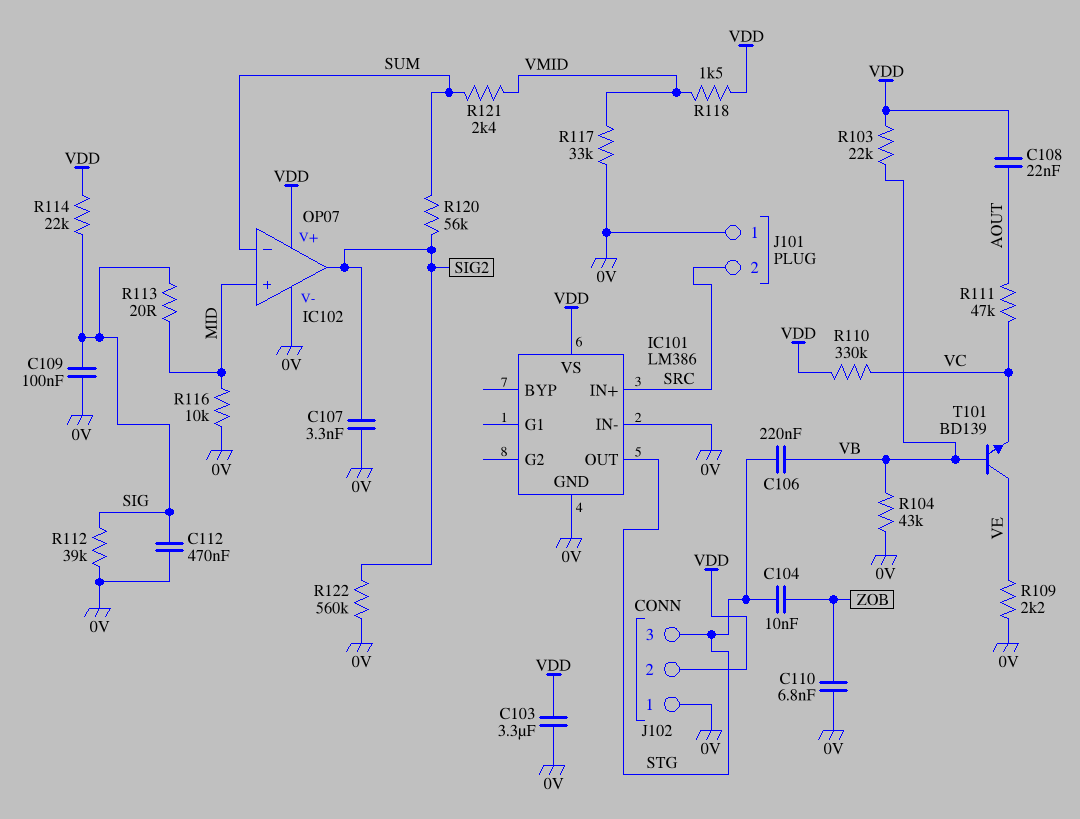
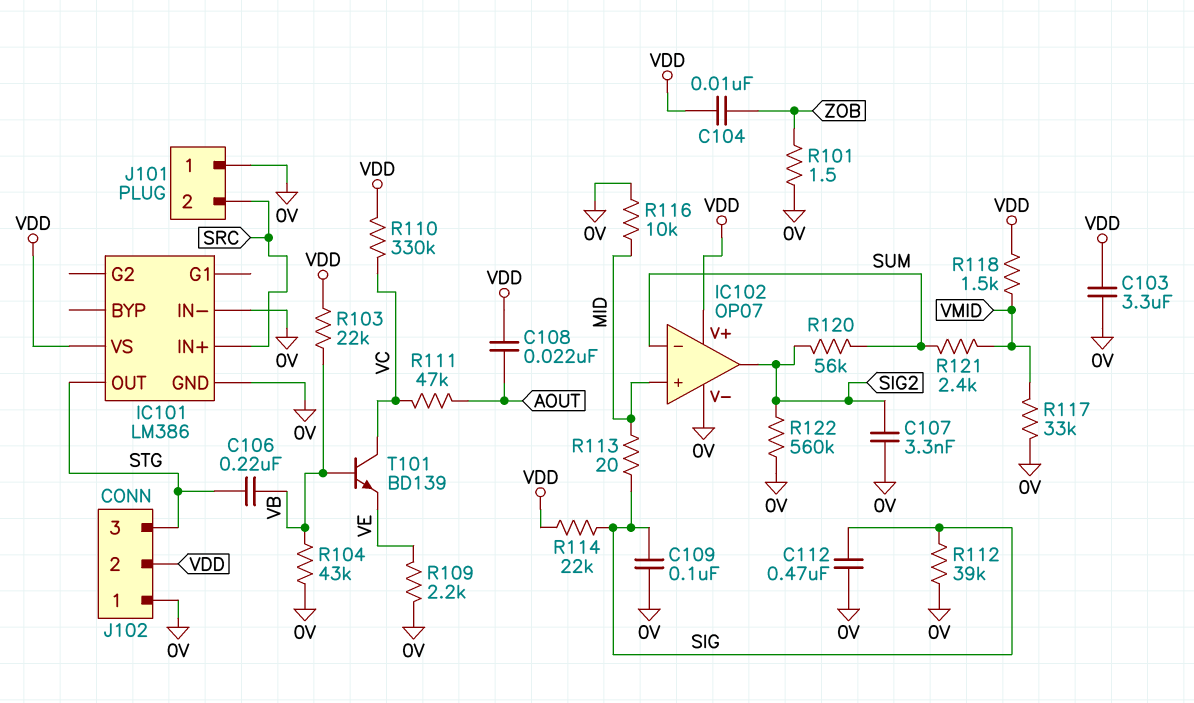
C104: 10nF (STG, ZOB) -> 10nF (VDD, ZOB)
C110: 6.8nF (0V, ZOB) -> none
R101: none -> 1.5 (0V, ZOB)
T101: NPN BD139 (B VB, C VE, E VC) -> NPN BD139 (B VB, C VC, E VE)

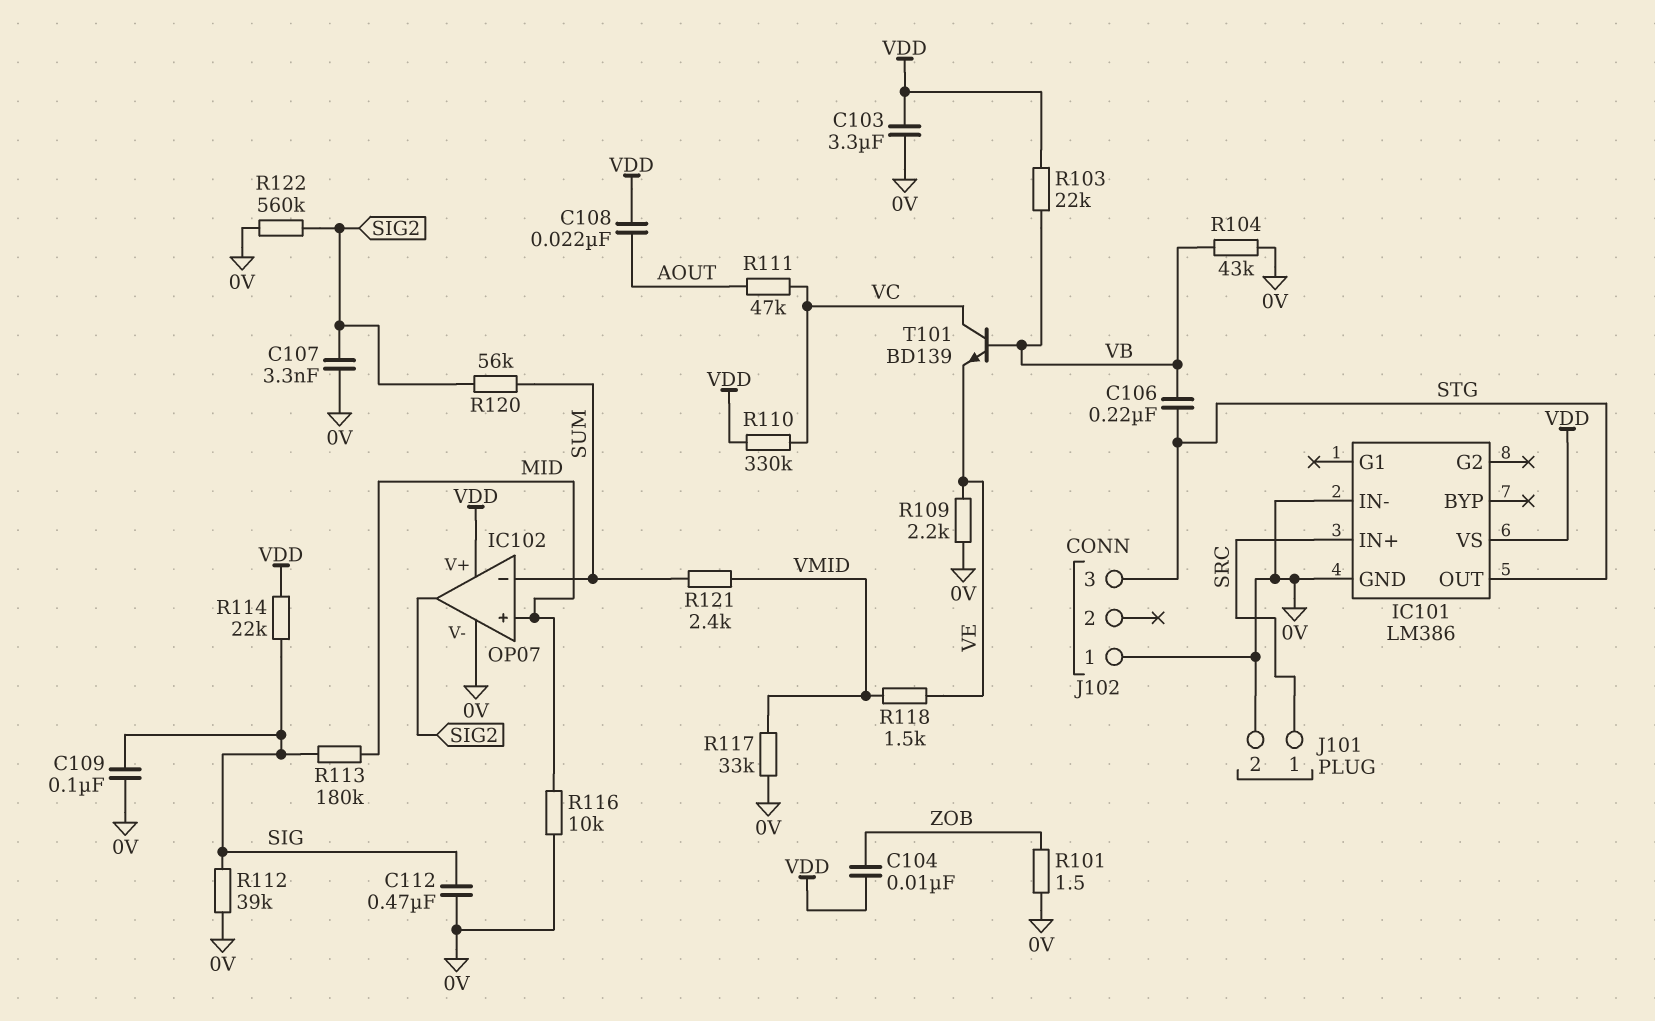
J101 pin 1: 0V -> SRC
J101 pin 2: SRC -> 0V
J102 pin 2: VDD -> none
R113: 20 (MID, SIG) -> 180k (MID, SIG)
R118: 1.5k (VDD, VMID) -> 1.5k (VE, VMID)

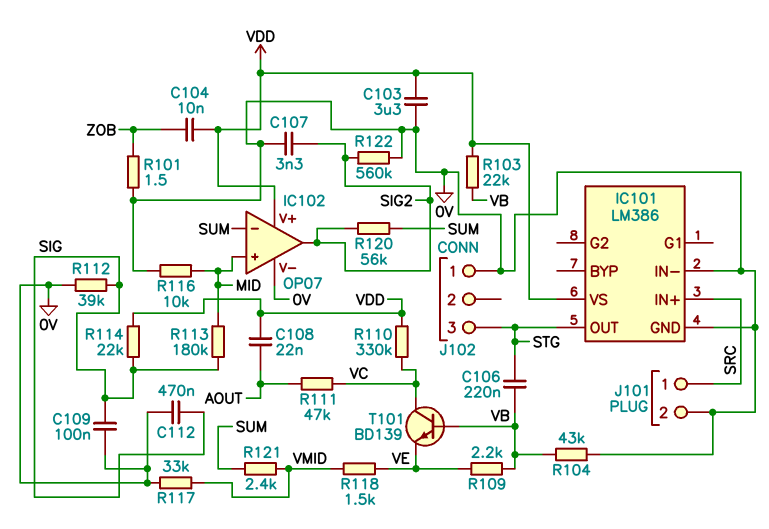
R109: 2.2k (0V, VE) -> 2.2k (VB, VE)

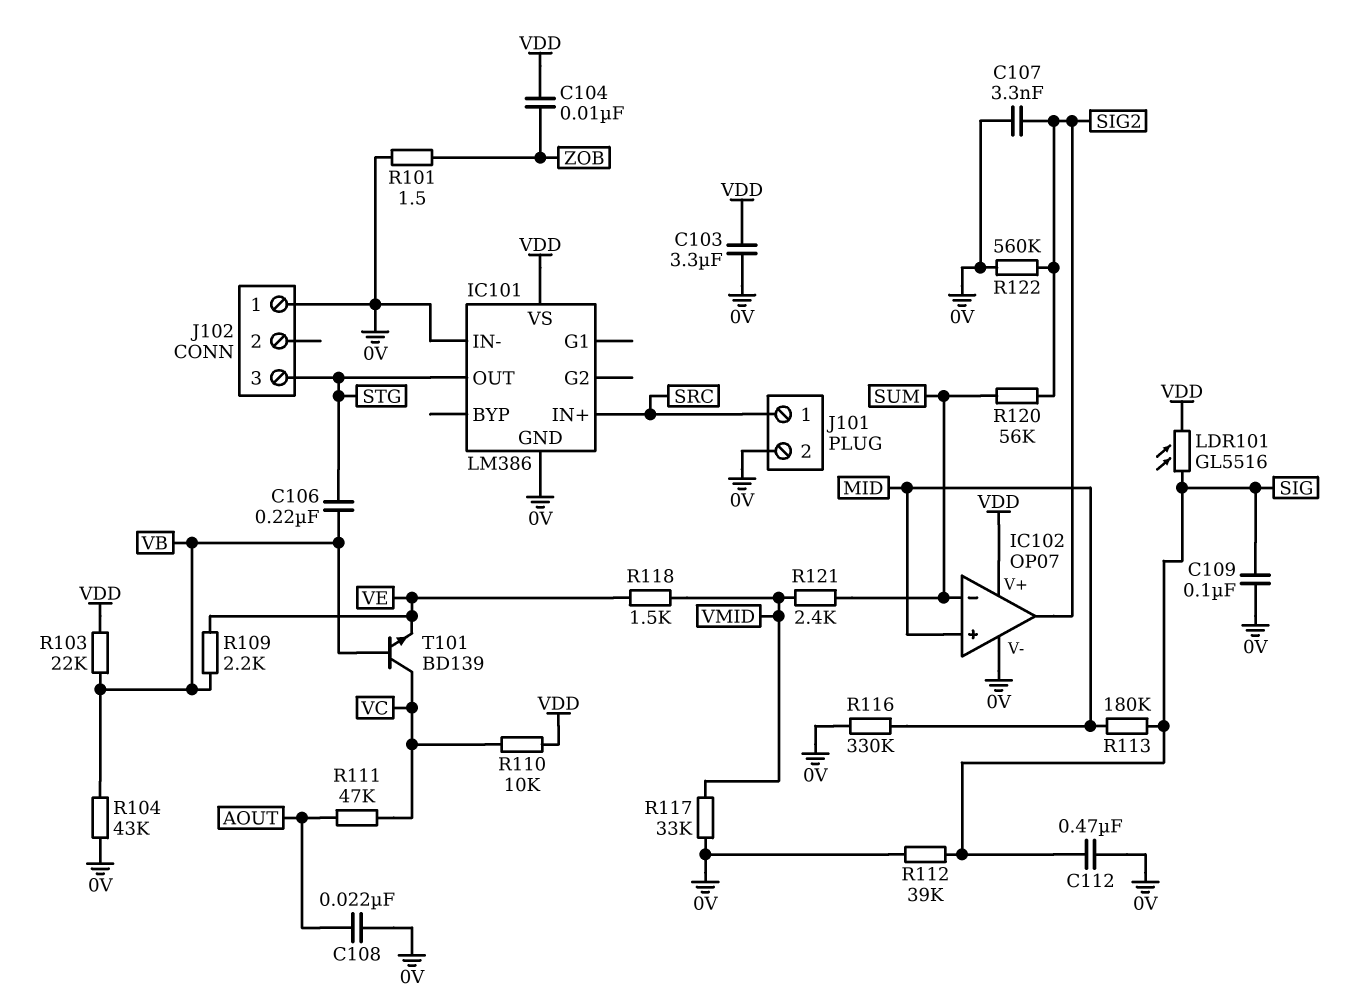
C108: 22nF (AOUT, VDD) -> 22nF (0V, AOUT)
LDR101: none -> GL5516 (SIG, VDD)
R110: 330k (VC, VDD) -> 10k (VC, VDD)
R114: 22k (SIG, VDD) -> none
R116: 10k (0V, MID) -> 330k (0V, MID)

